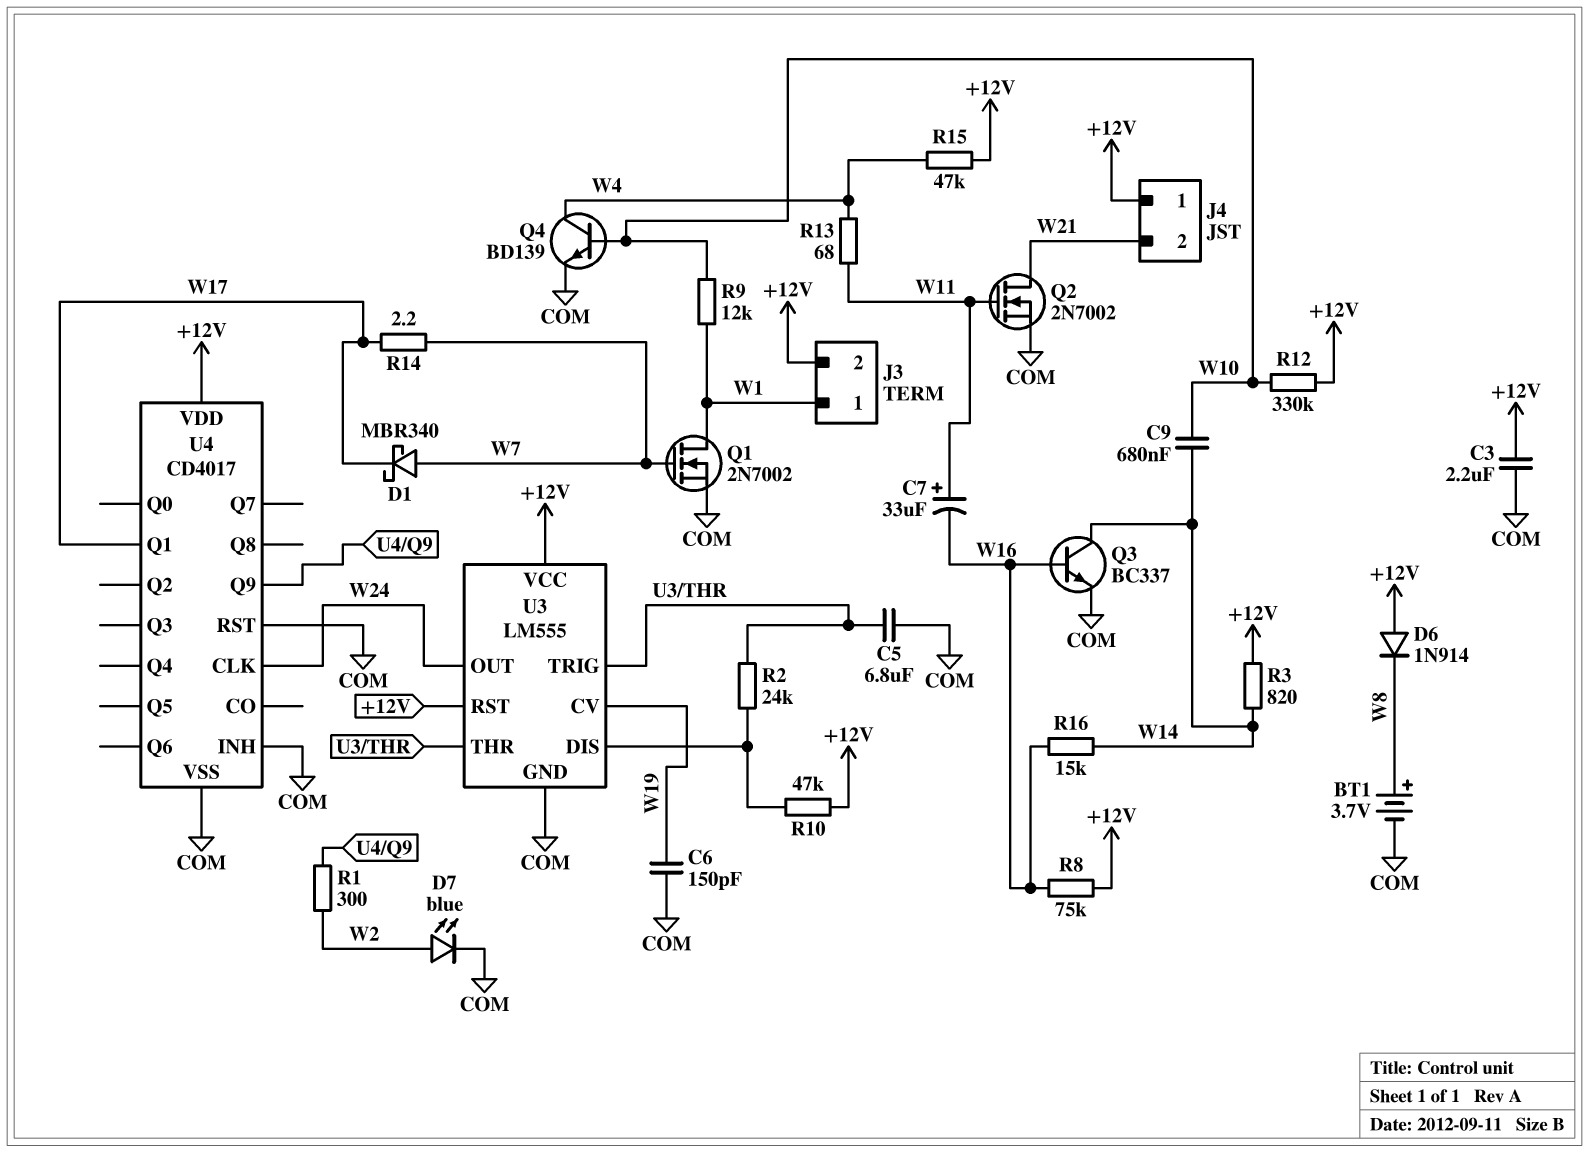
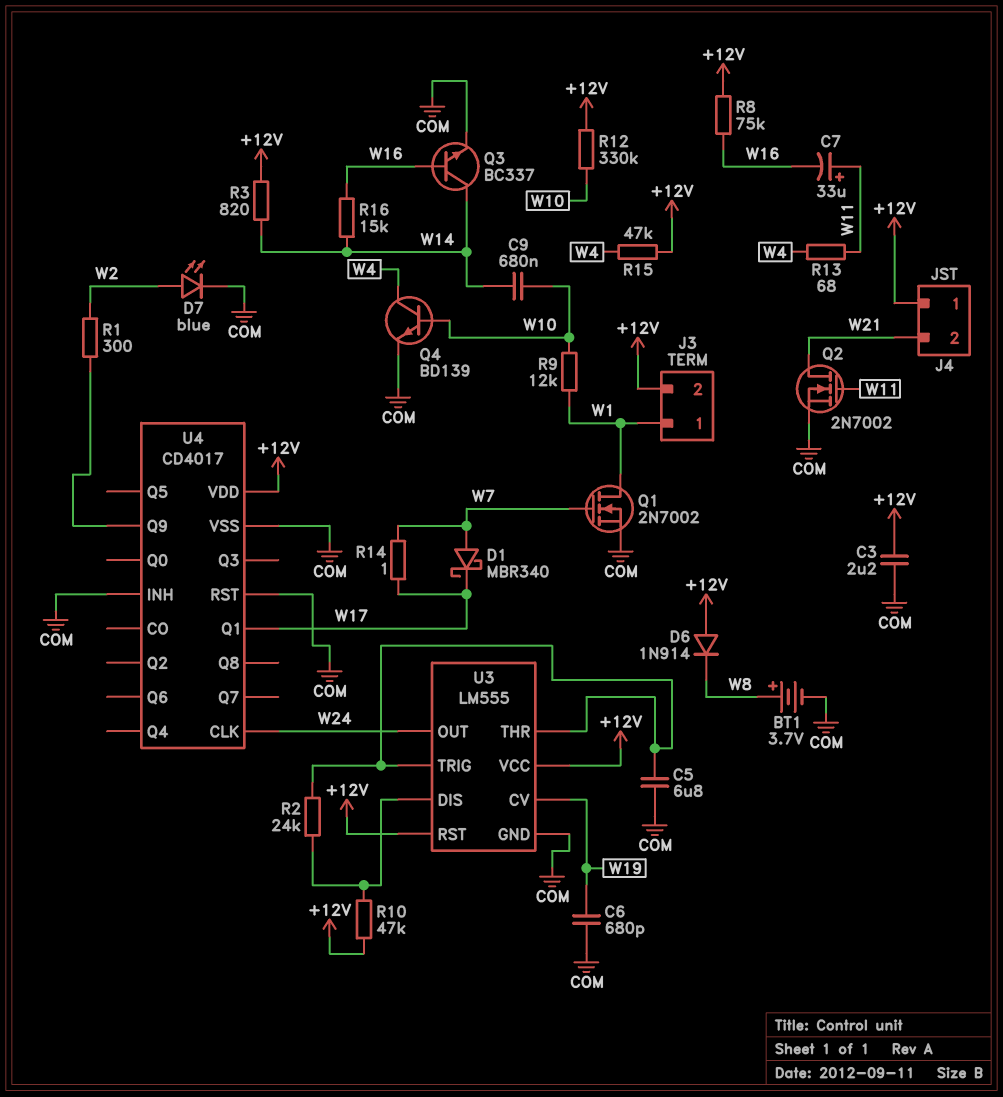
C6: 150pF (COM, W19) -> 680pF (COM, W19)
R14: 2.2 (W7, W17) -> 1 (W7, W17)

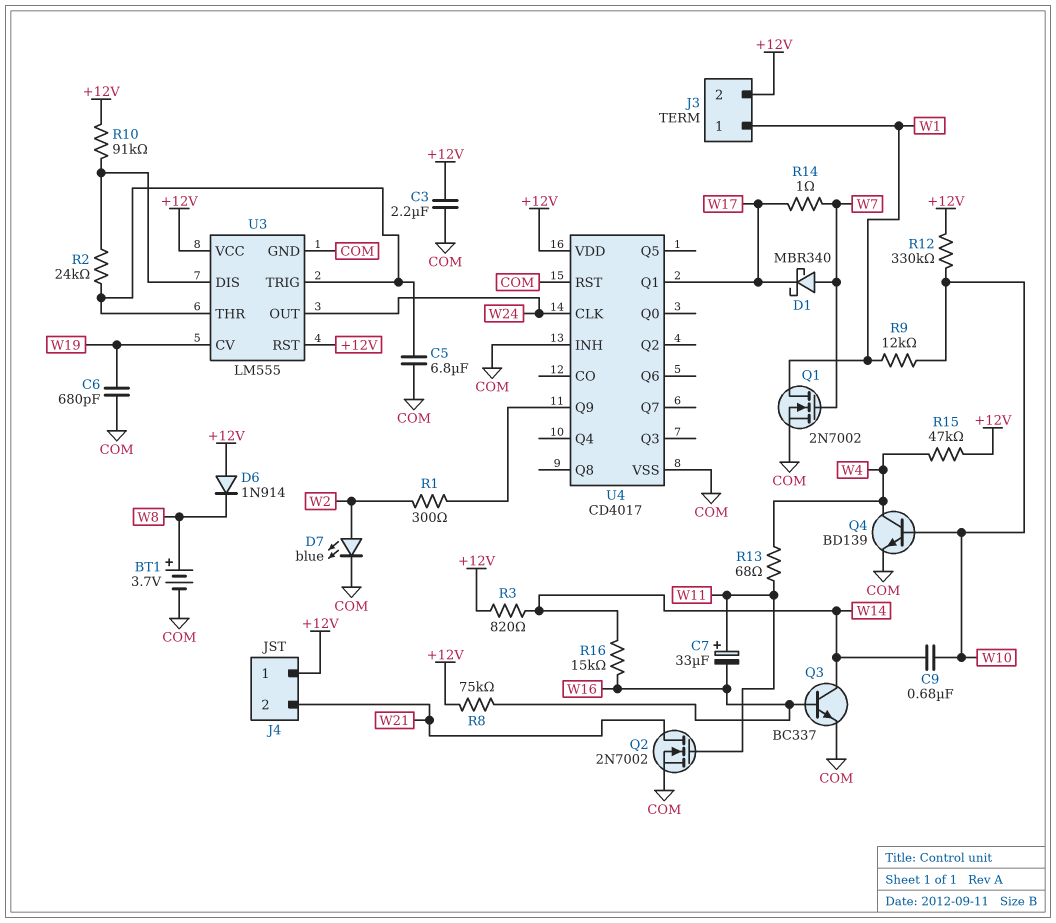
R10: 47k (+12V, U3/DIS) -> 91k (+12V, U3/DIS)

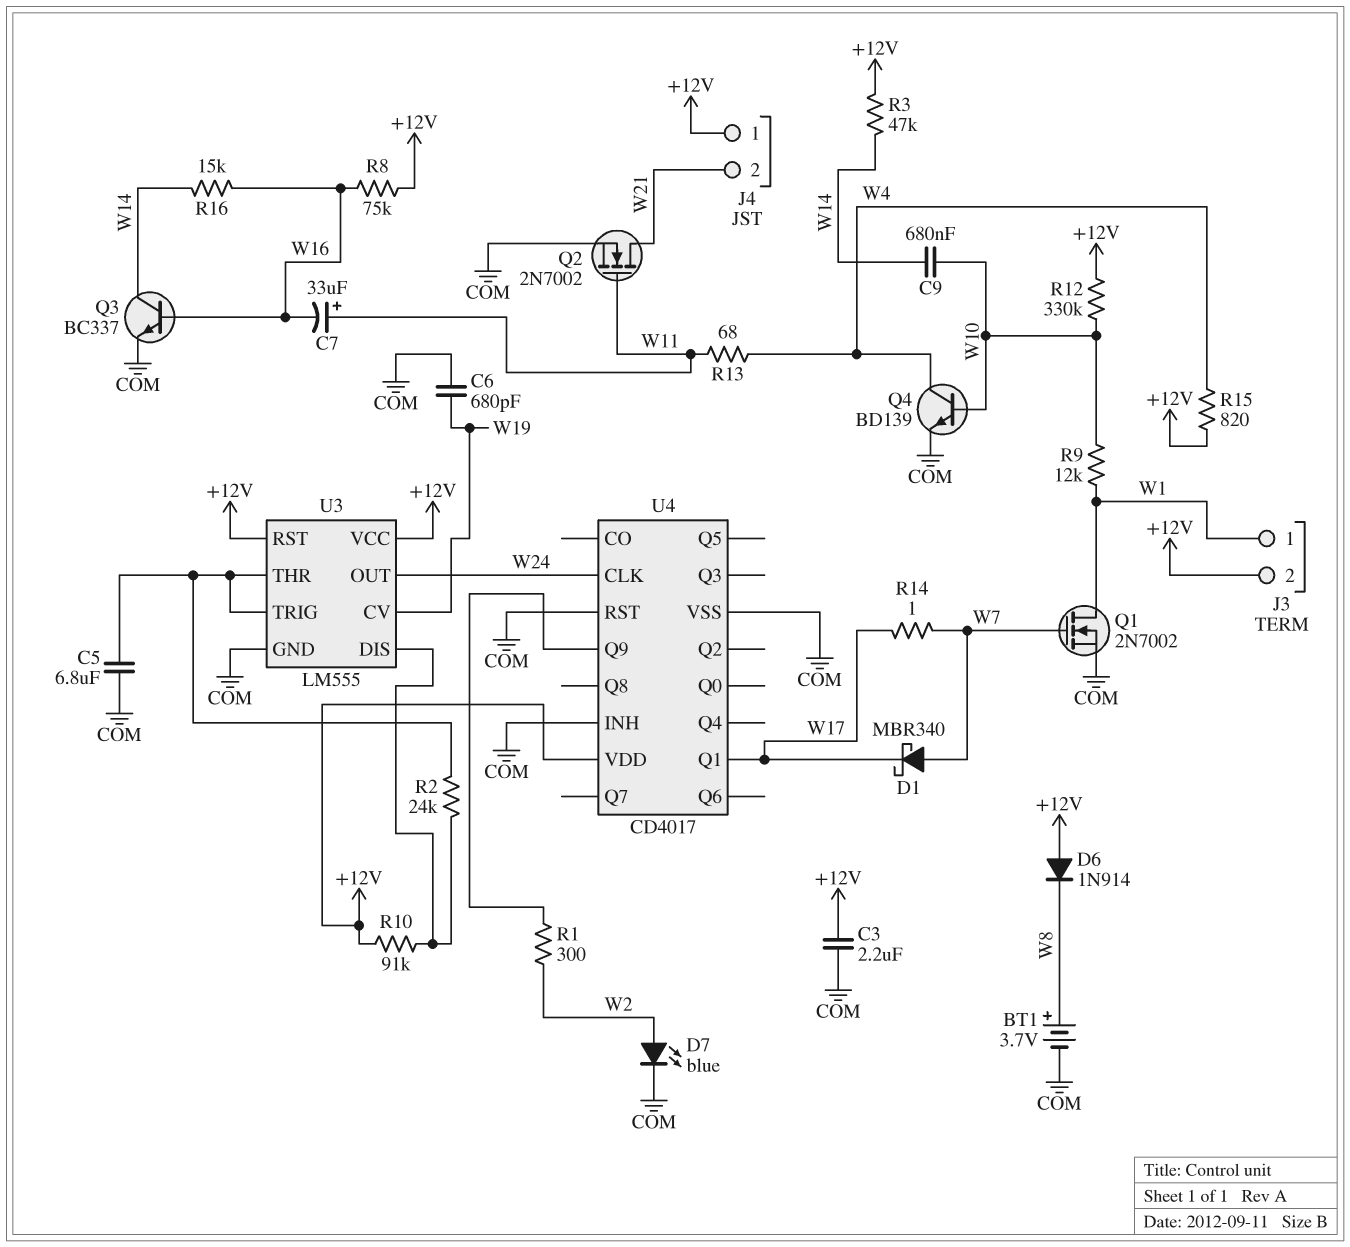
R3: 820 (+12V, W14) -> 47k (+12V, W14)
R15: 47k (+12V, W4) -> 820 (+12V, W4)

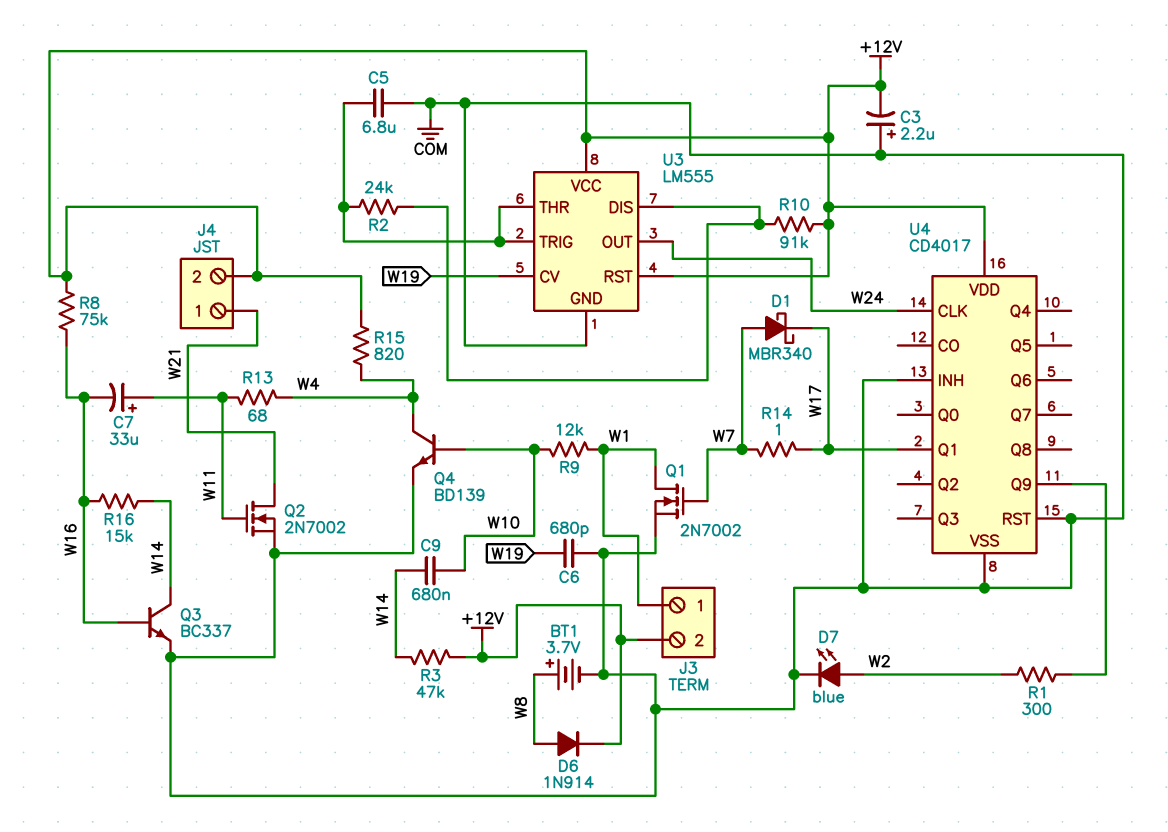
C3: 2.2uF (+12V, COM) -> 2.2uF (plus COM, minus +12V)
D6: diode 1N914 (A +12V, K W8) -> diode 1N914 (A W8, K +12V)
J4 pin 1: +12V -> W21
J4 pin 2: W21 -> +12V
R12: 330k (+12V, W10) -> none

